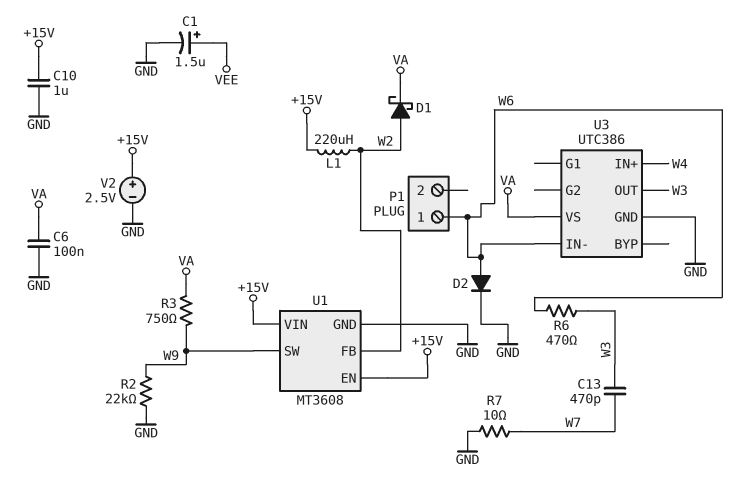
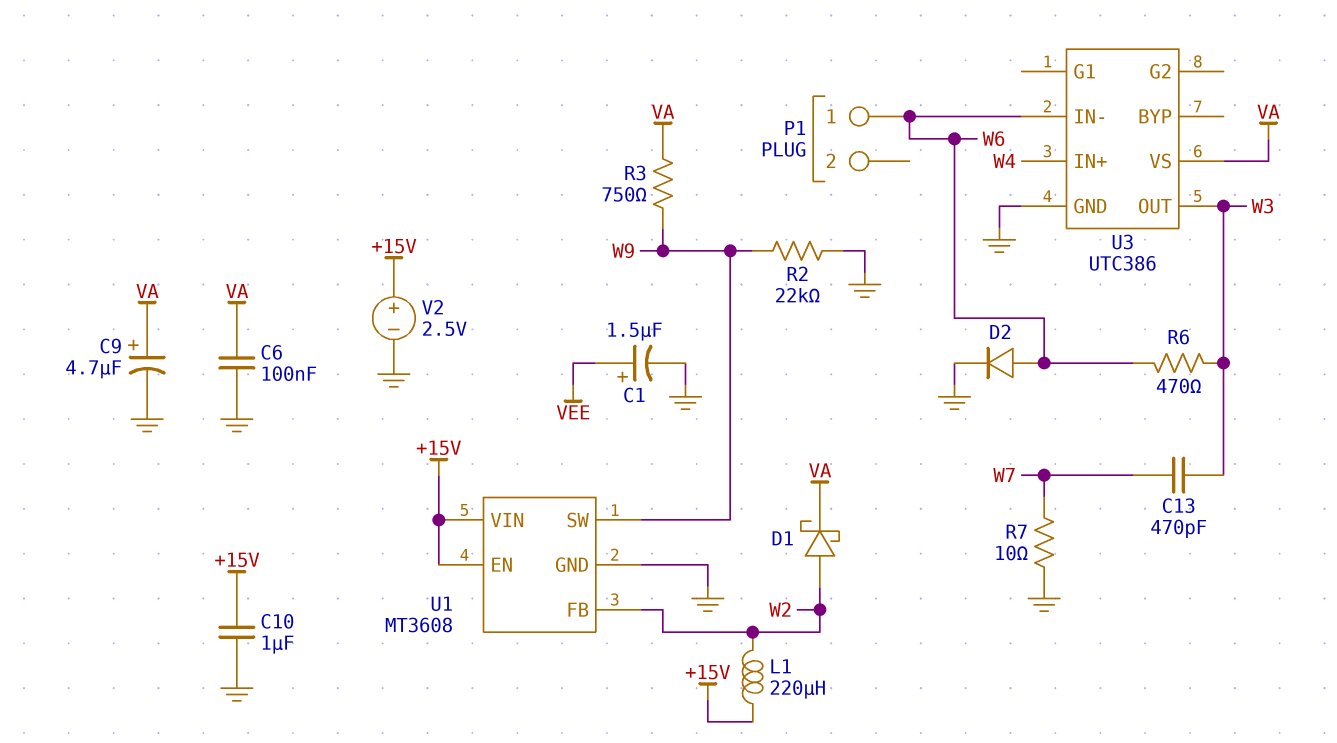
C9: none -> 4.7uF (plus VA, minus GND)

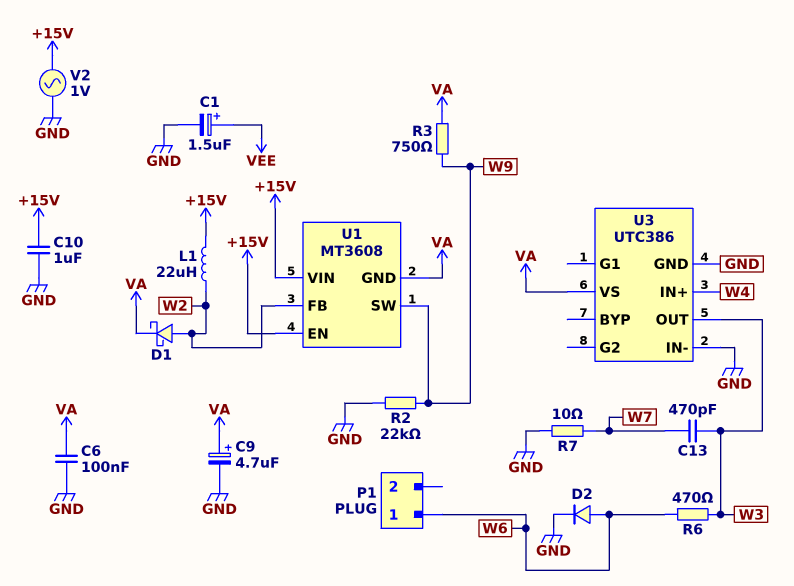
L1: 220uH (+15V, W2) -> 22uH (+15V, W2)
U1 pin GND: GND -> VA
U3 pin IN-: W6 -> GND
V2: 2.5V (plus +15V, minus GND) -> AC 1V (+15V, GND)

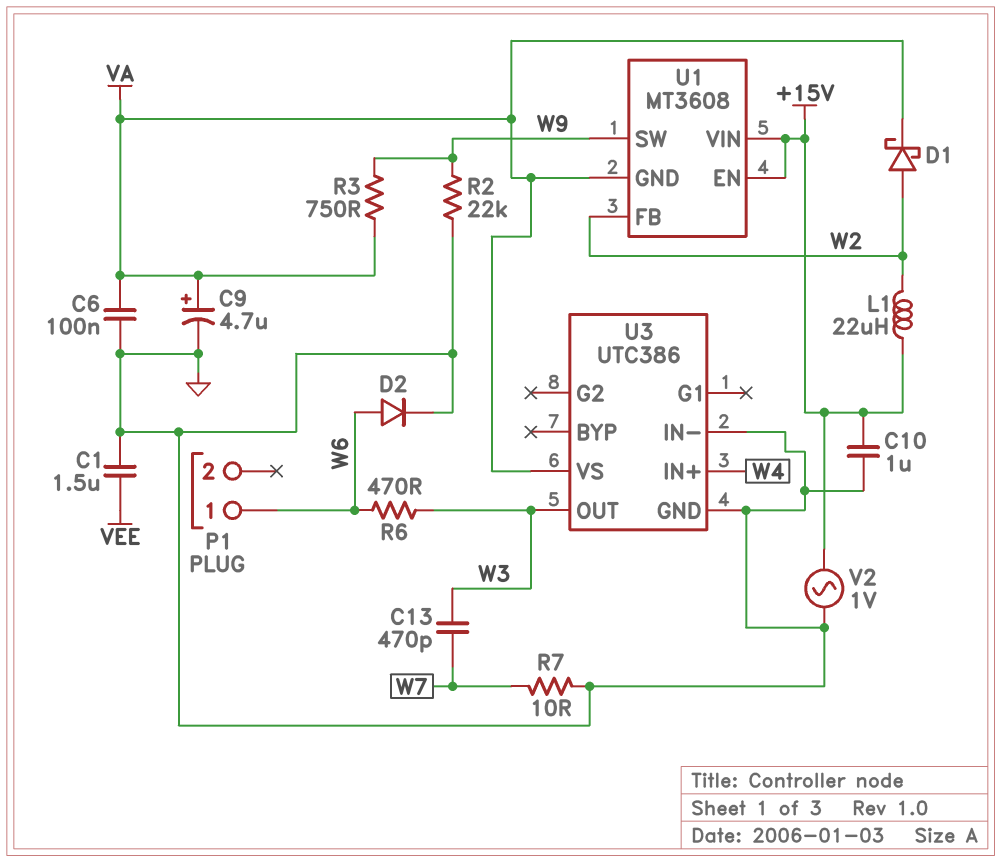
C1: 1.5uF (plus VEE, minus GND) -> 1.5uF (GND, VEE)

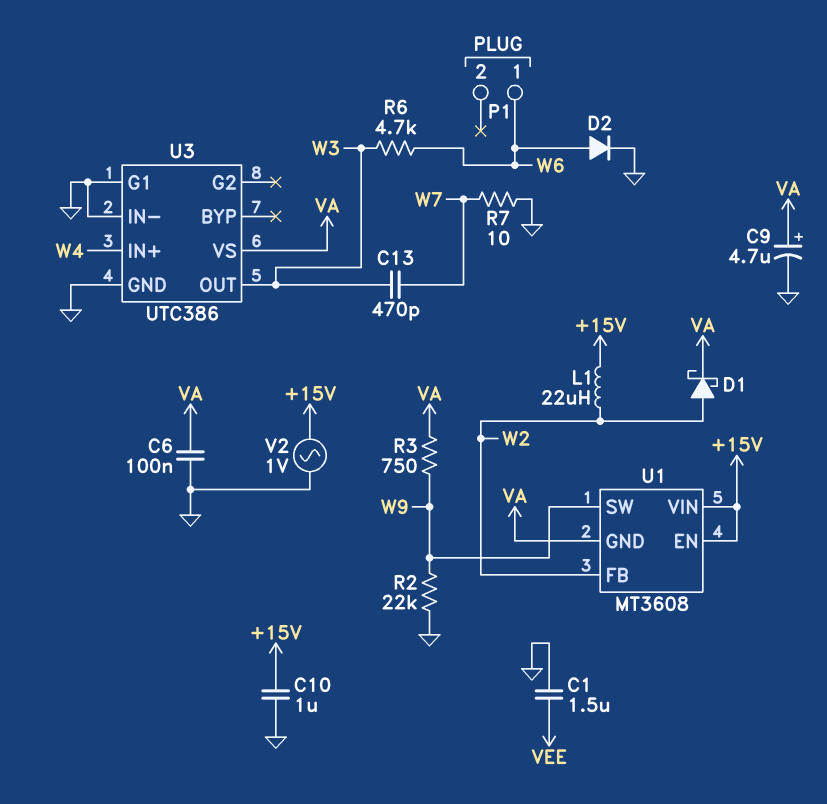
R6: 470 (W3, W6) -> 4.7k (W3, W6)
U3 pin G1: none -> GND

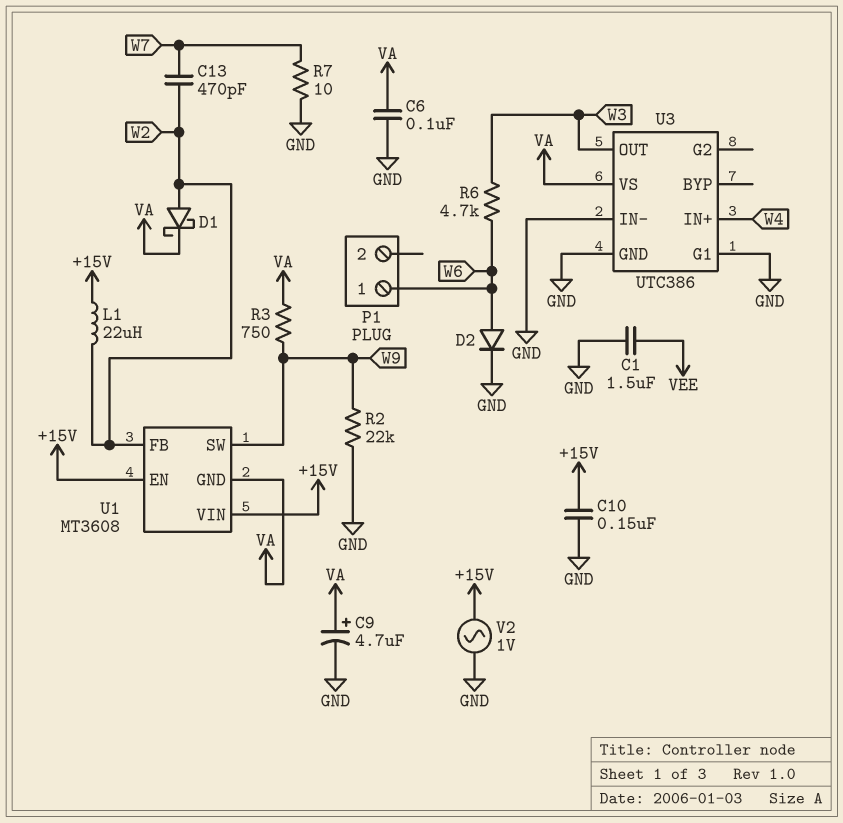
C10: 1uF (+15V, GND) -> 150nF (+15V, GND)
C13: 470pF (W3, W7) -> 470pF (W2, W7)

